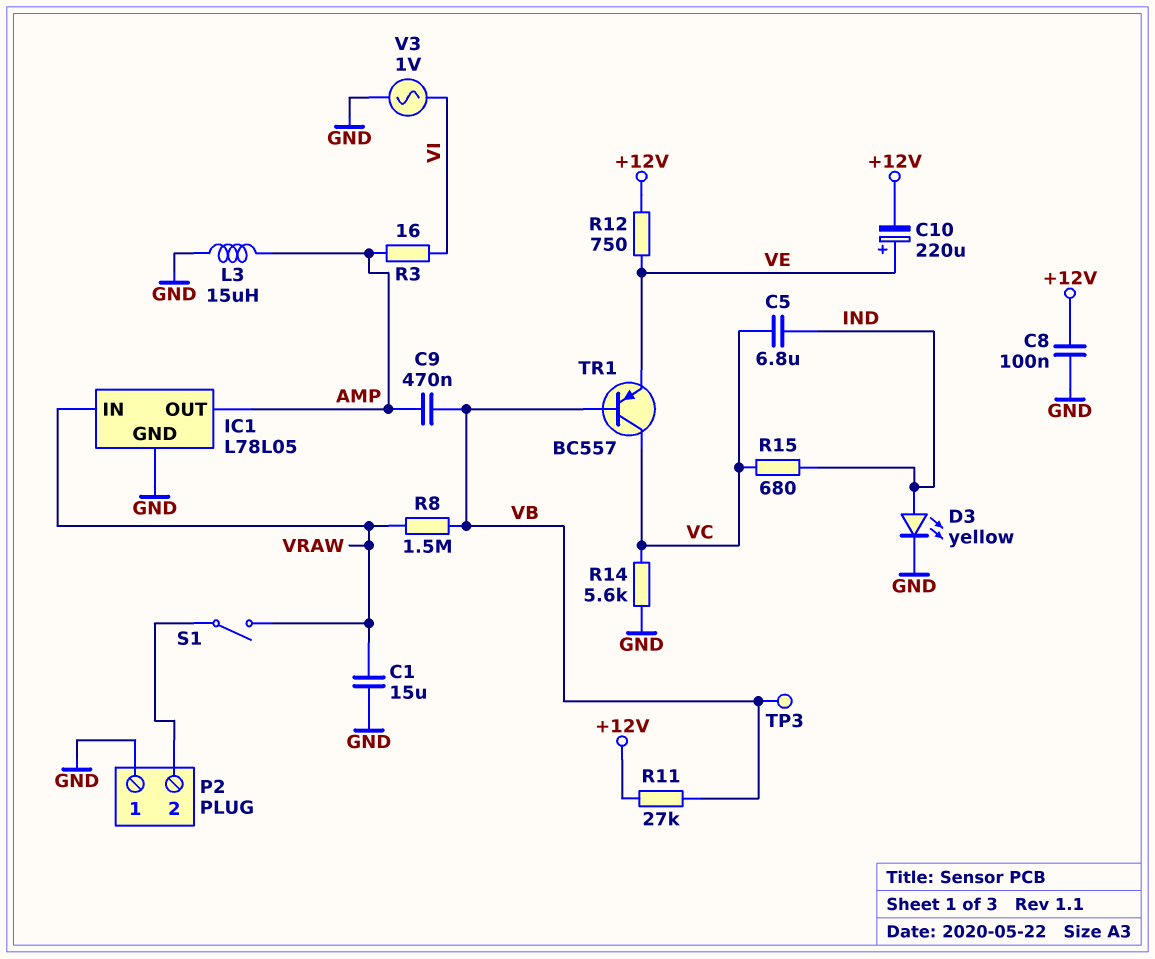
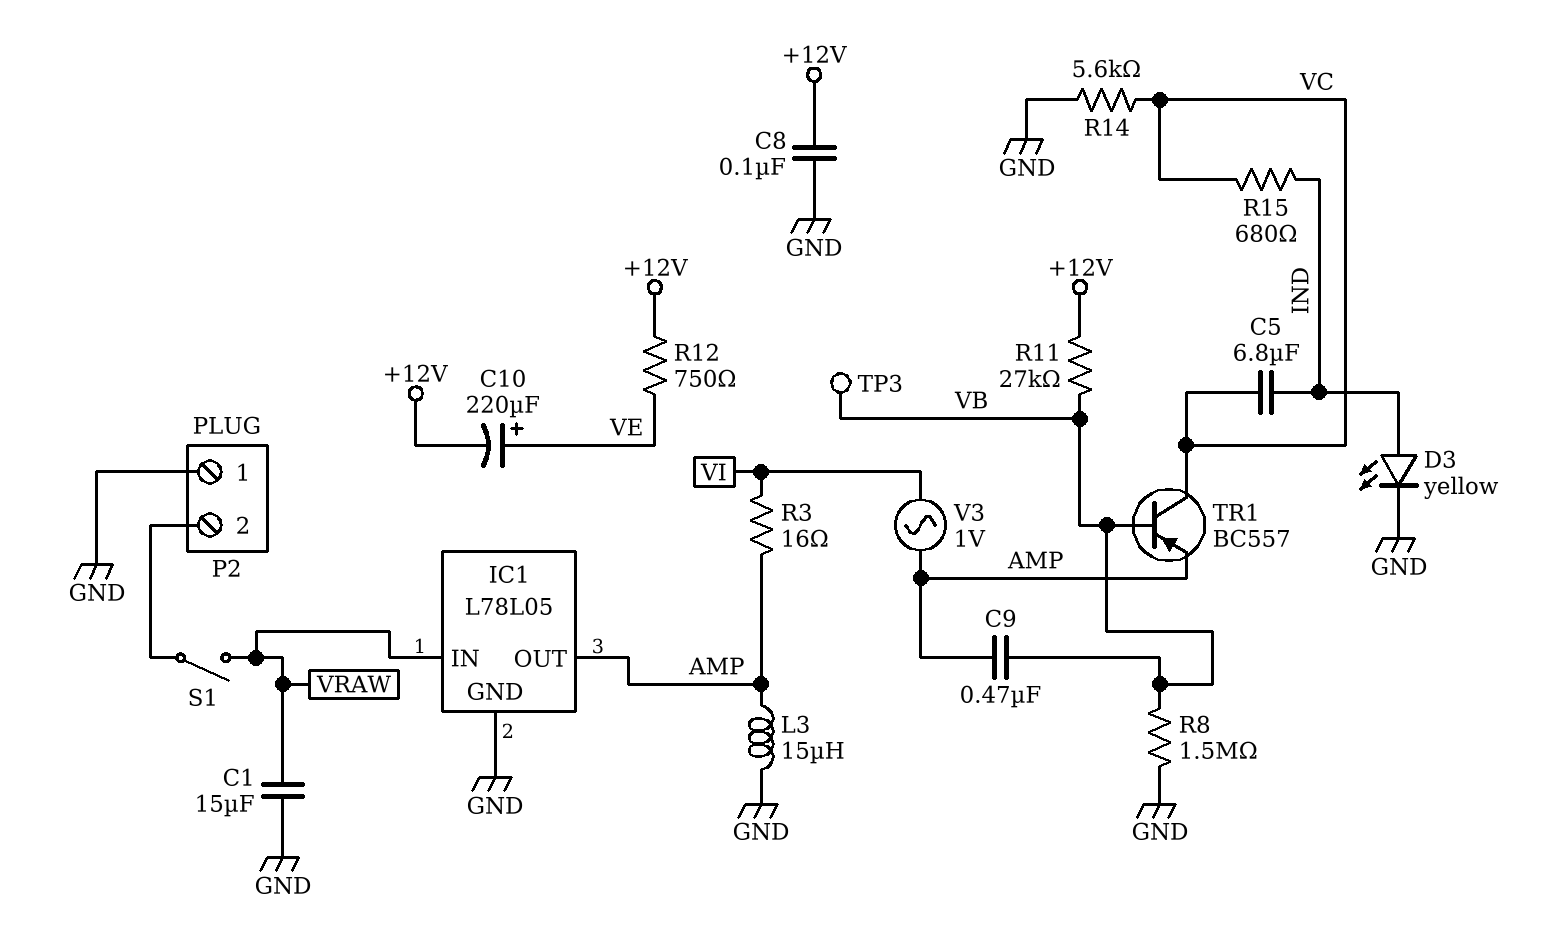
R8: 1.5M (VB, VRAW) -> 1.5M (GND, VB)
TR1: PNP BC557 (B VB, C VC, E VE) -> PNP BC557 (B VB, C VC, E AMP)
V3: AC 1V (GND, VI) -> AC 1V (AMP, VI)

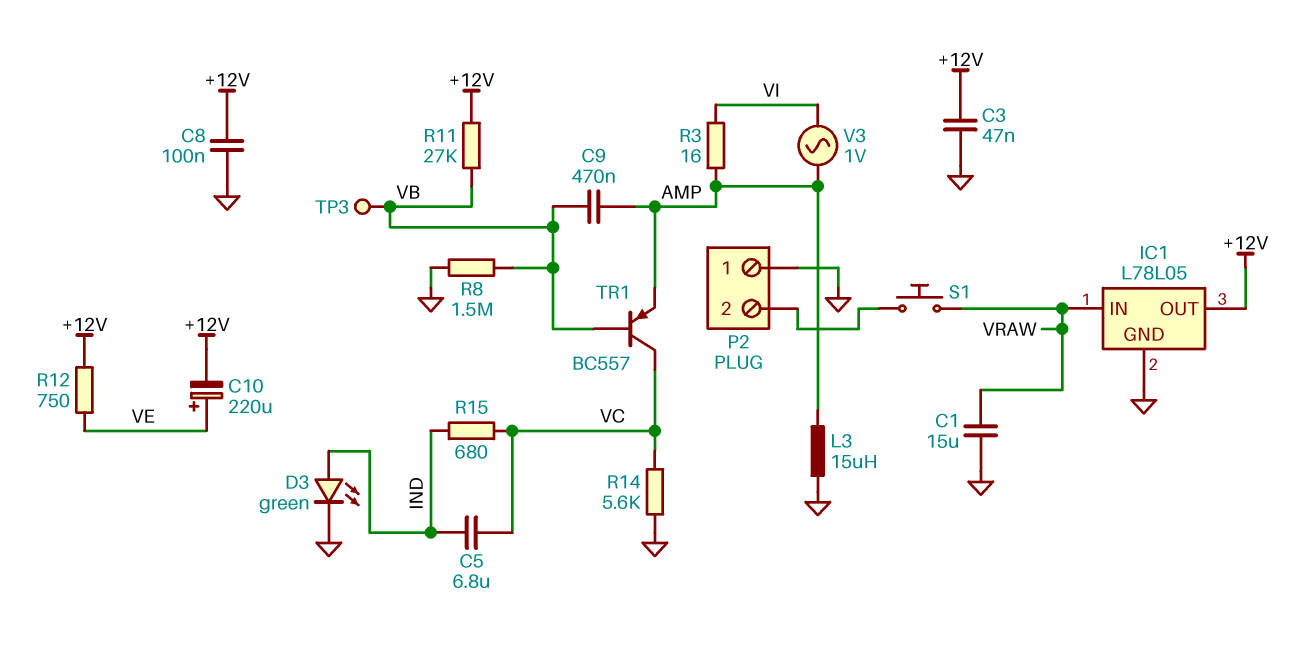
C3: none -> 47nF (+12V, GND)
D3: LED yellow (A IND, K GND) -> LED green (A IND, K GND)
IC1 pin OUT: AMP -> +12V
S1: switch (P2/2, VRAW) -> button (P2/2, VRAW)

